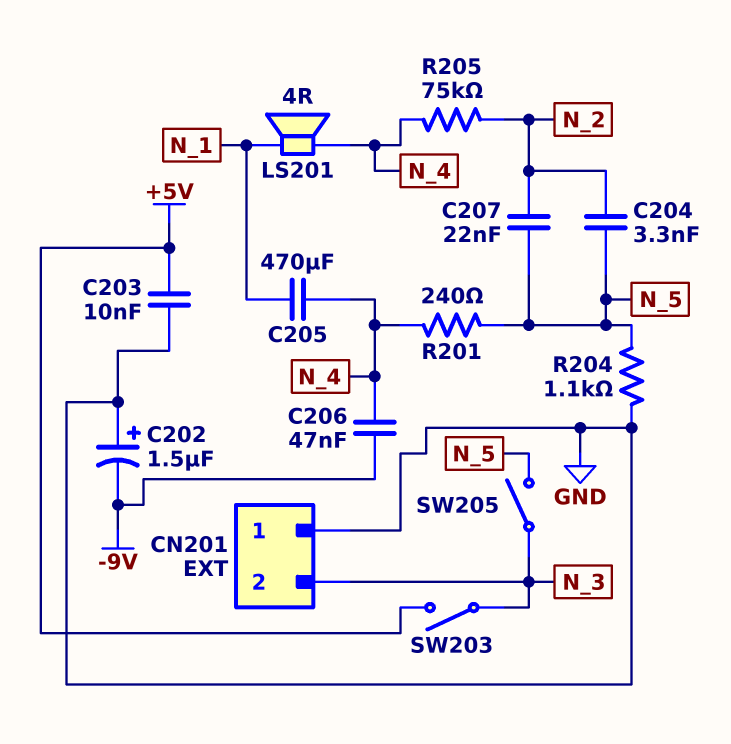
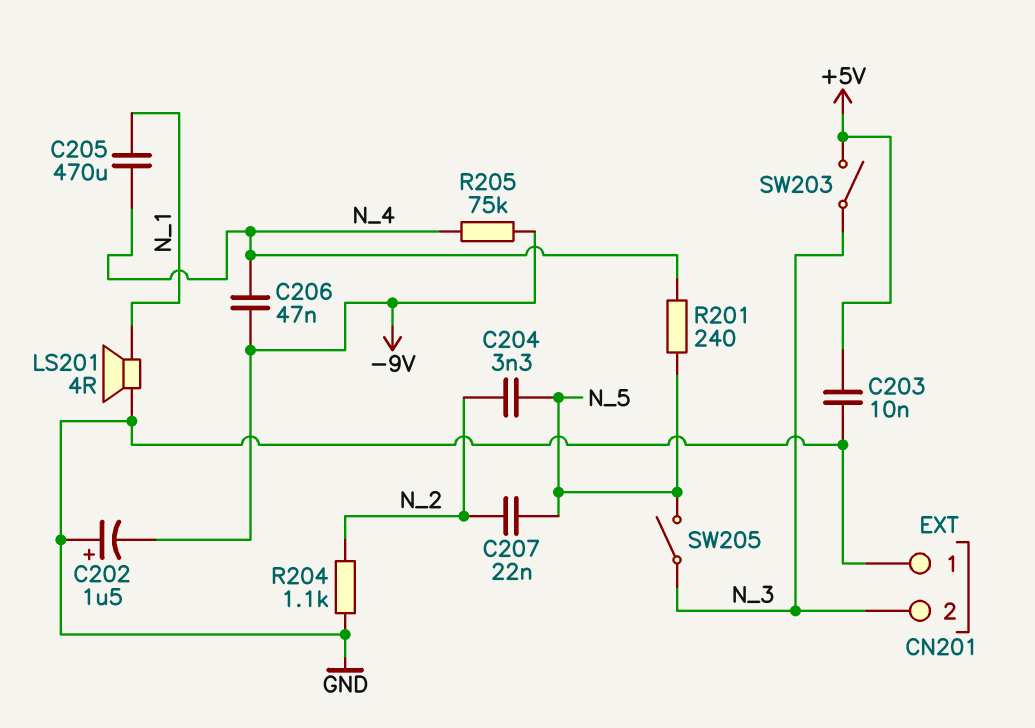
LS201: speaker 4R (N_1, N_4) -> speaker 4R (GND, N_1)
R204: 1.1k (GND, N_5) -> 1.1k (GND, N_2)
R205: 75k (N_2, N_4) -> 75k (-9V, N_4)

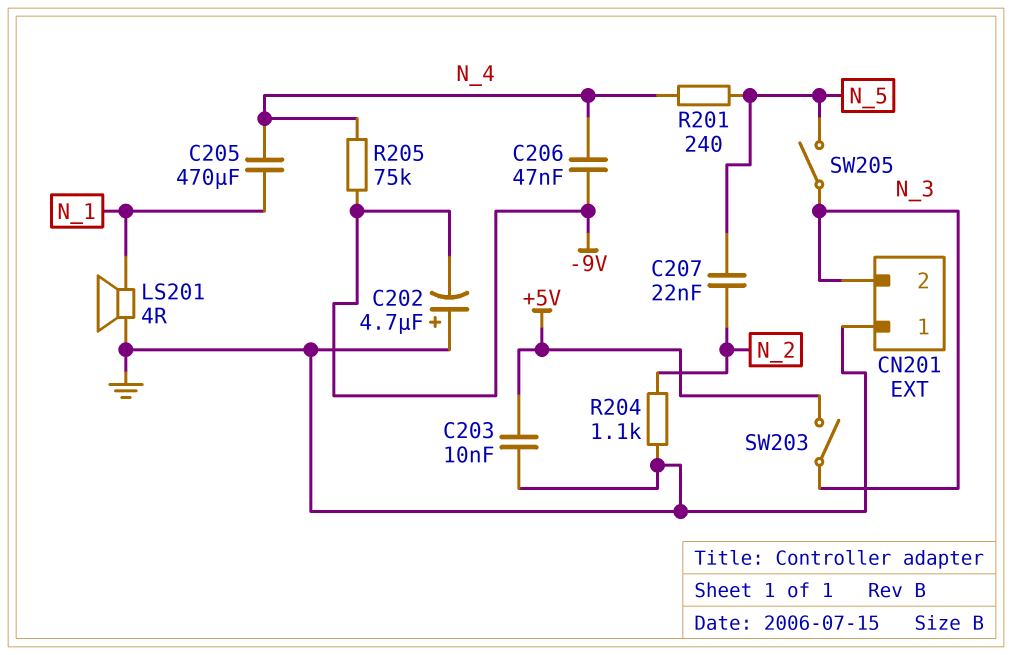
C202: 1.5uF (plus GND, minus -9V) -> 4.7uF (plus GND, minus -9V)
C204: 3.3nF (N_2, N_5) -> none

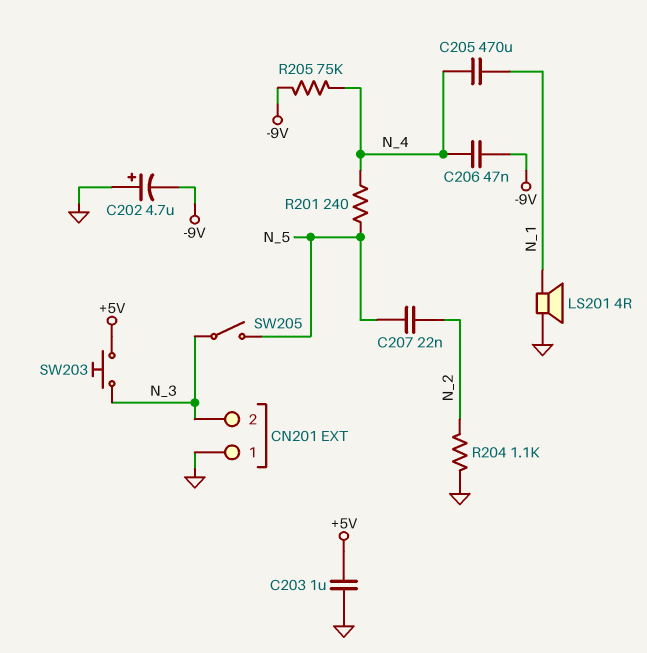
C203: 10nF (+5V, GND) -> 1uF (+5V, GND)
SW203: switch (+5V, N_3) -> button (+5V, N_3)

